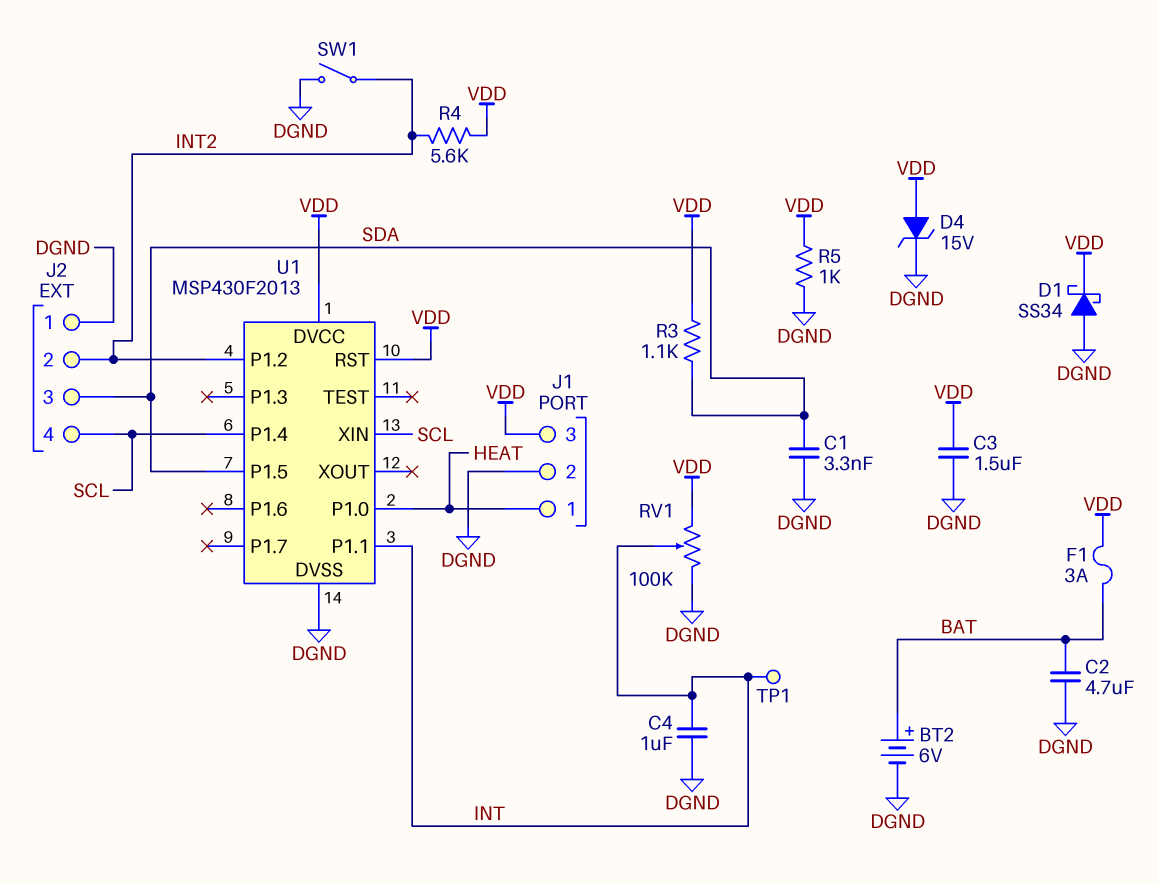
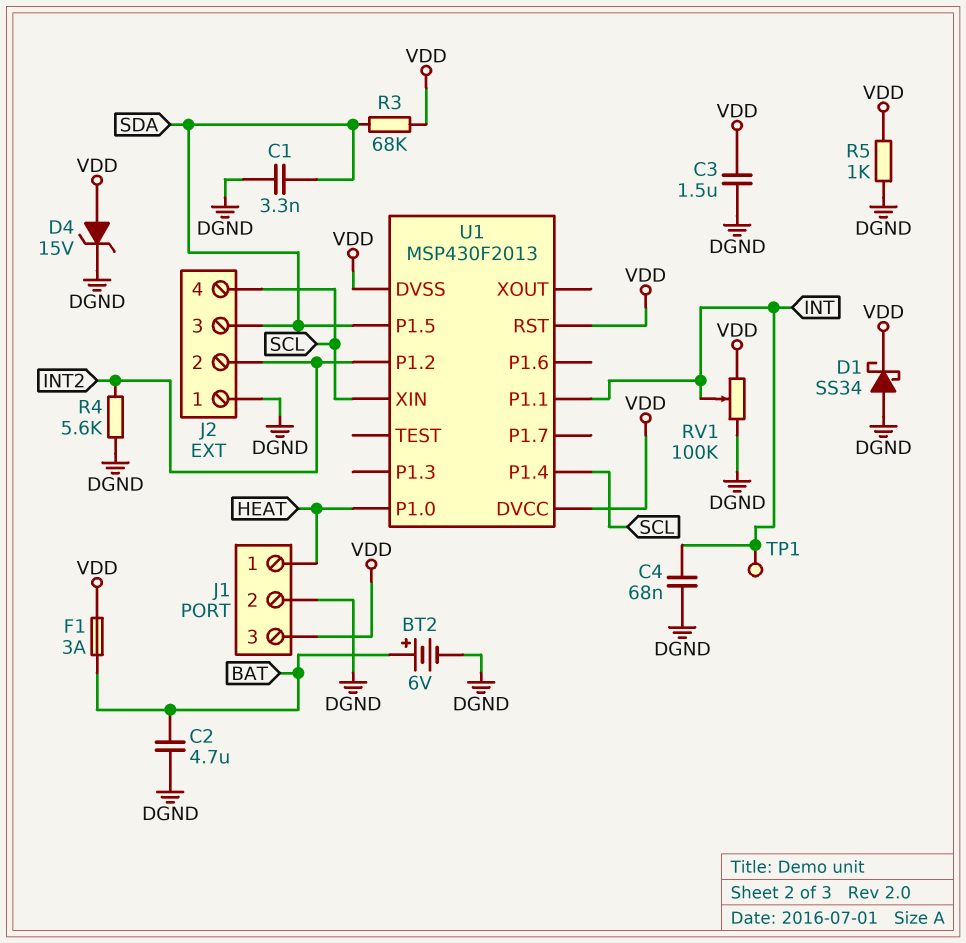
C4: 1uF (DGND, INT) -> 68nF (DGND, INT)
R3: 1.1k (SDA, VDD) -> 68k (SDA, VDD)
R4: 5.6k (INT2, VDD) -> 5.6k (DGND, INT2)
SW1: switch (DGND, INT2) -> none
U1 pin DVSS: DGND -> VDD

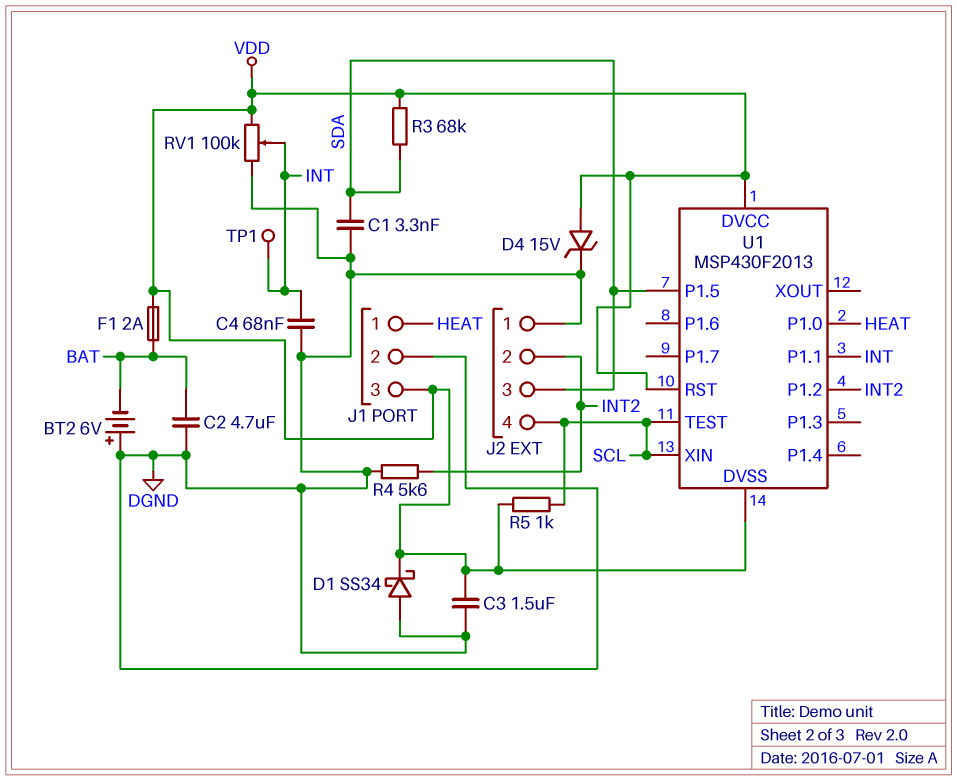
BT2: 6V (plus BAT, minus DGND) -> 6V (plus DGND, minus BAT)
F1: 3A (BAT, VDD) -> 2A (BAT, VDD)
R5: 1k (DGND, VDD) -> 1k (SCL, VDD)
U1 pin P1.4: SCL -> none
U1 pin TEST: none -> SCL

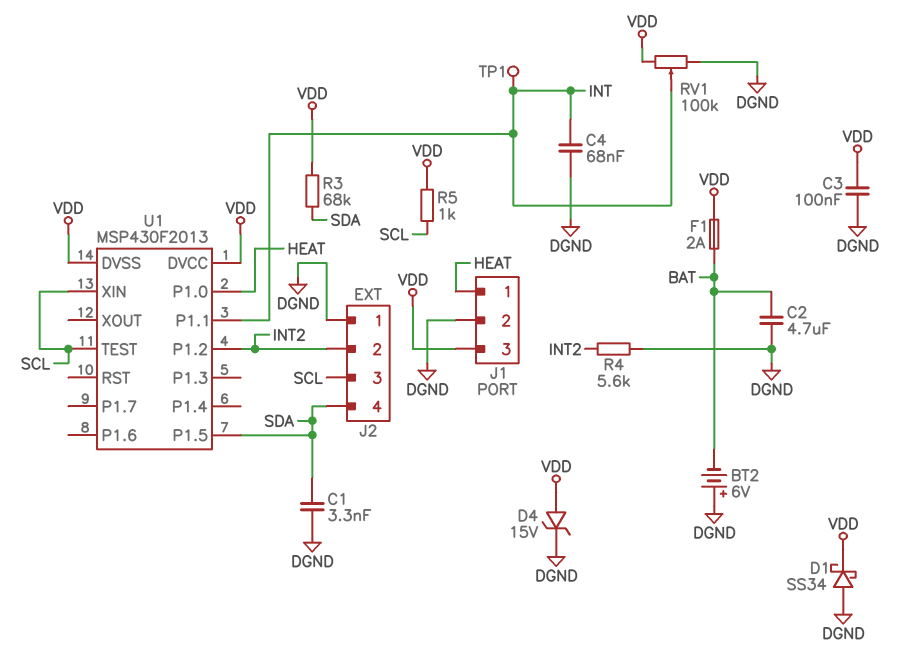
C3: 1.5uF (DGND, VDD) -> 100nF (DGND, VDD)
J2 pin 3: SDA -> SCL
J2 pin 4: SCL -> SDA
U1 pin RST: VDD -> none

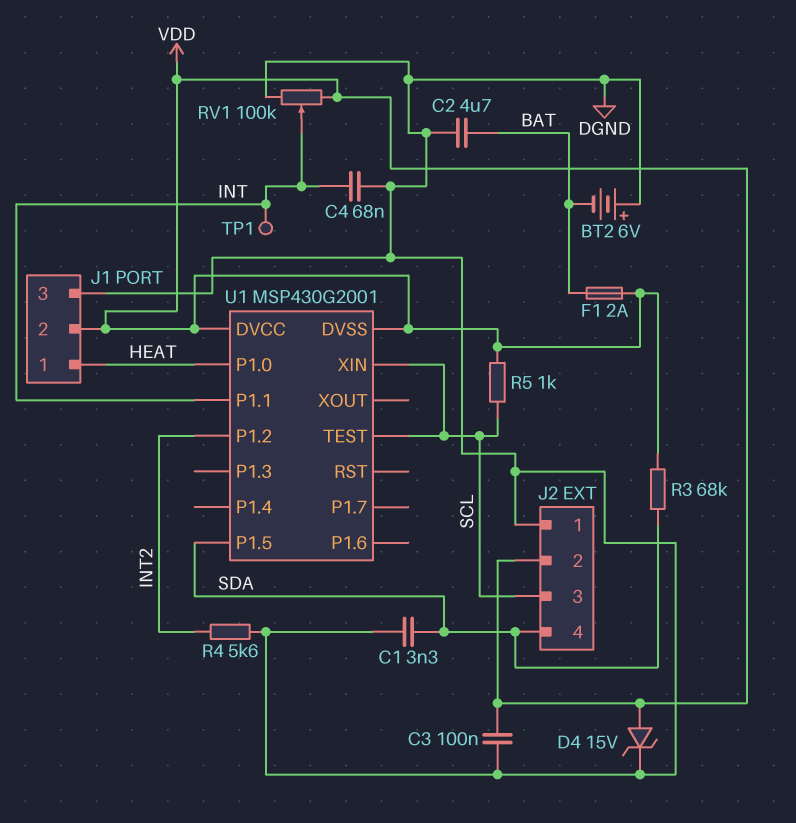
D1: schottky SS34 (A DGND, K VDD) -> none
J1 pin 2: DGND -> VDD
J1 pin 3: VDD -> DGND
J2 pin 2: INT2 -> VDD
U1: MSP430F2013 -> MSP430G2001

